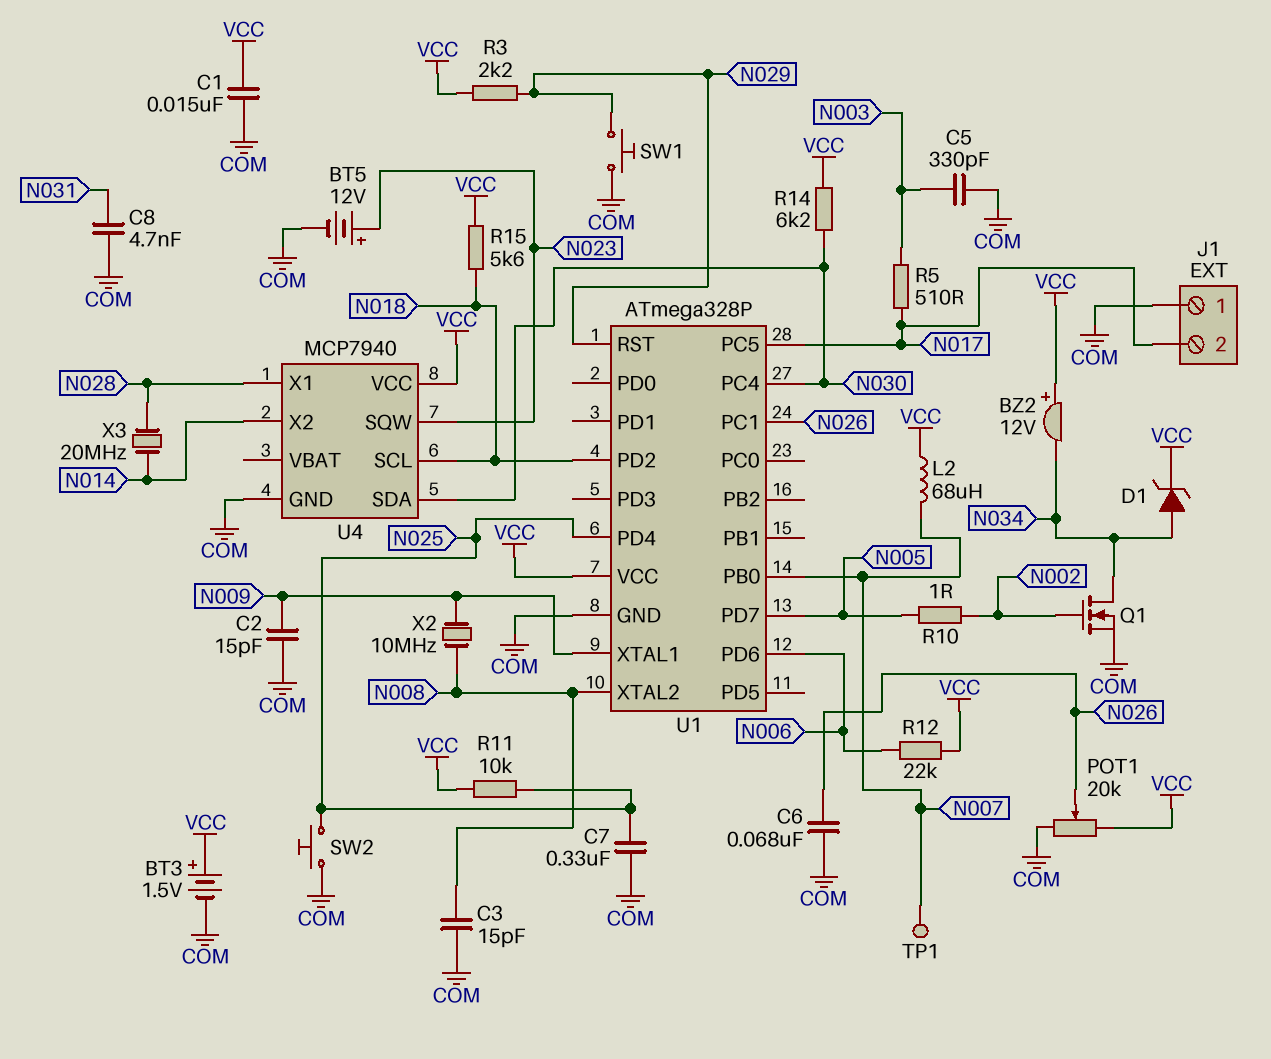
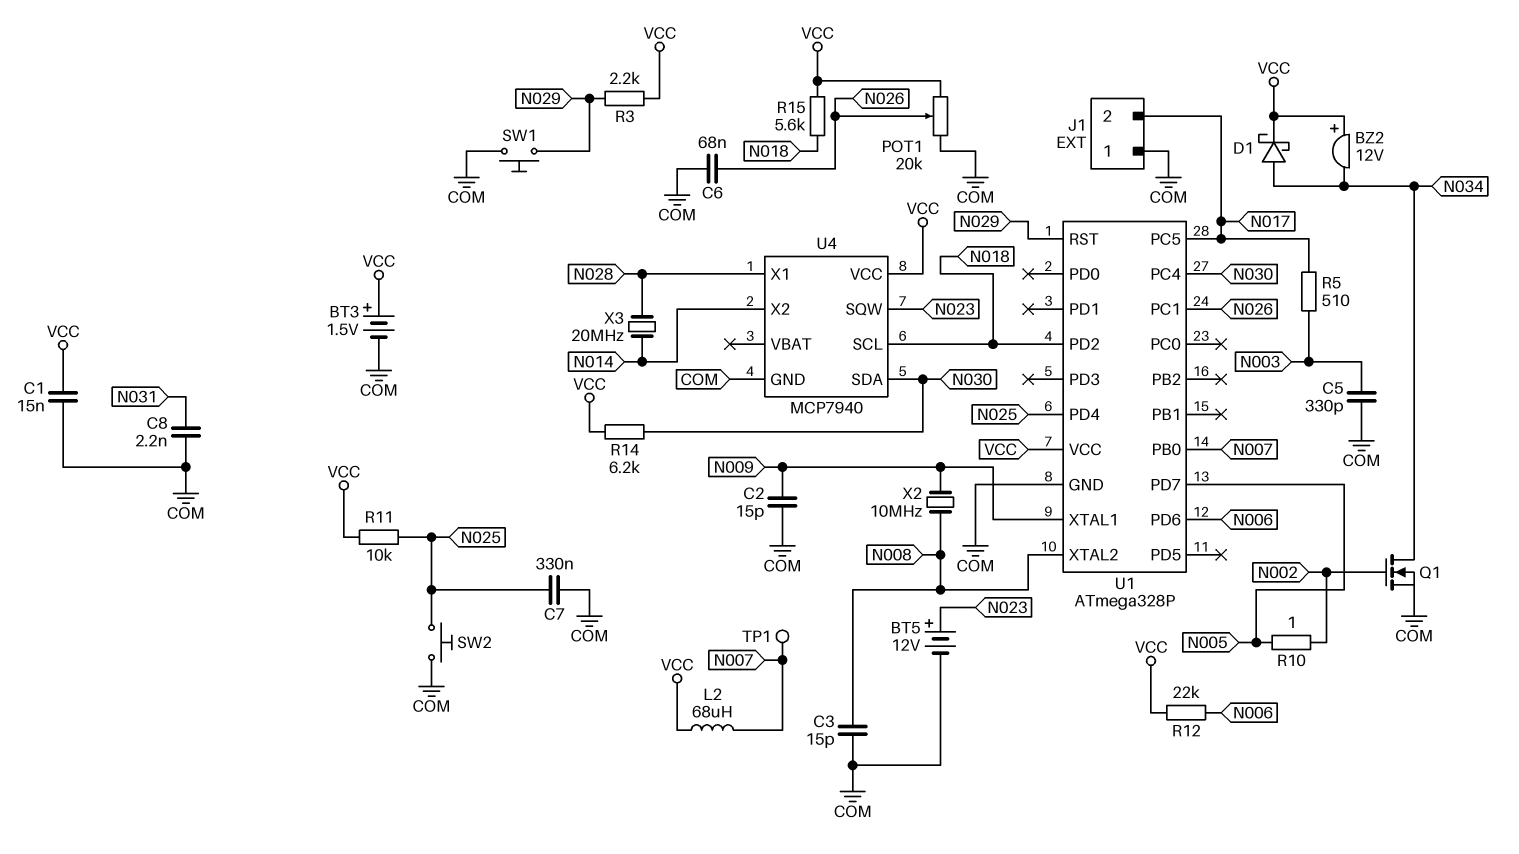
C8: 4.7nF (COM, N031) -> 2.2nF (COM, N031)
D1: zener (A N034, K VCC) -> schottky (A N034, K VCC)

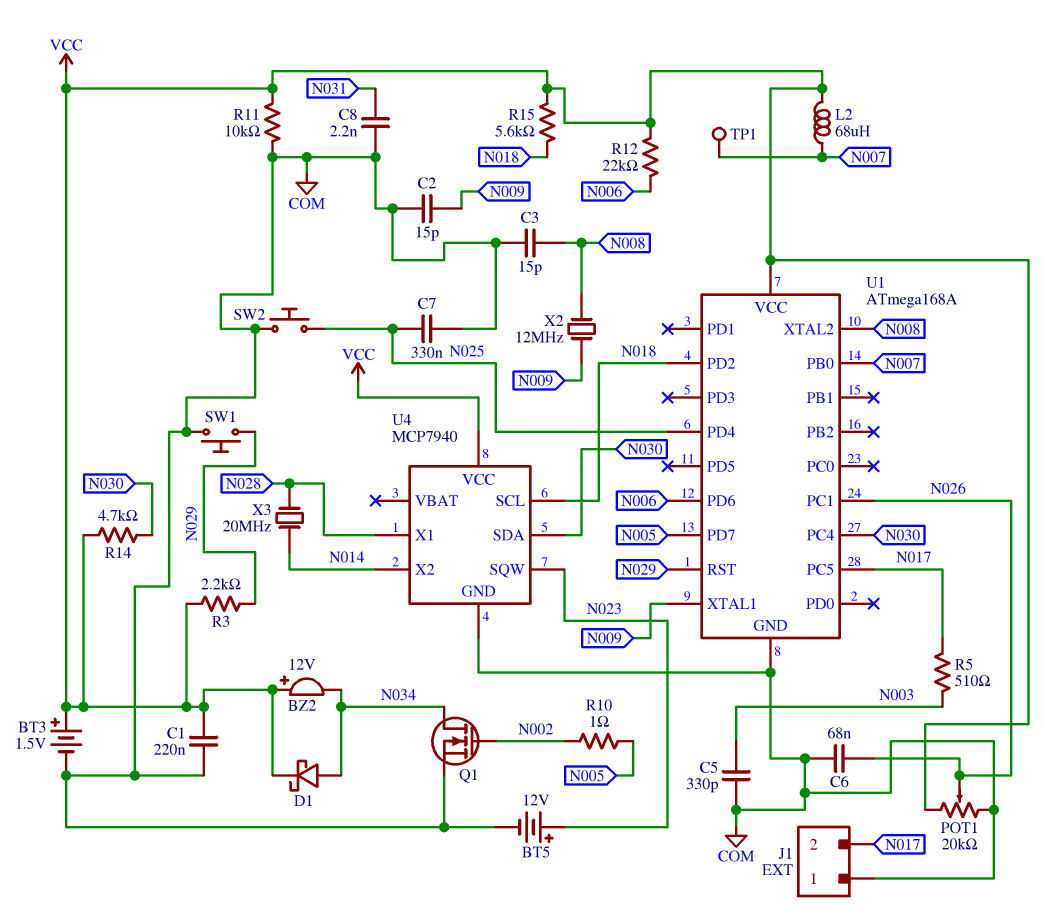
C1: 15nF (COM, VCC) -> 220nF (COM, VCC)
R11: 10k (N025, VCC) -> 10k (COM, VCC)
R14: 6.2k (N030, VCC) -> 4.7k (N030, VCC)
U1: ATmega328P -> ATmega168A
X2: 10MHz (N008, N009) -> 12MHz (N008, N009)

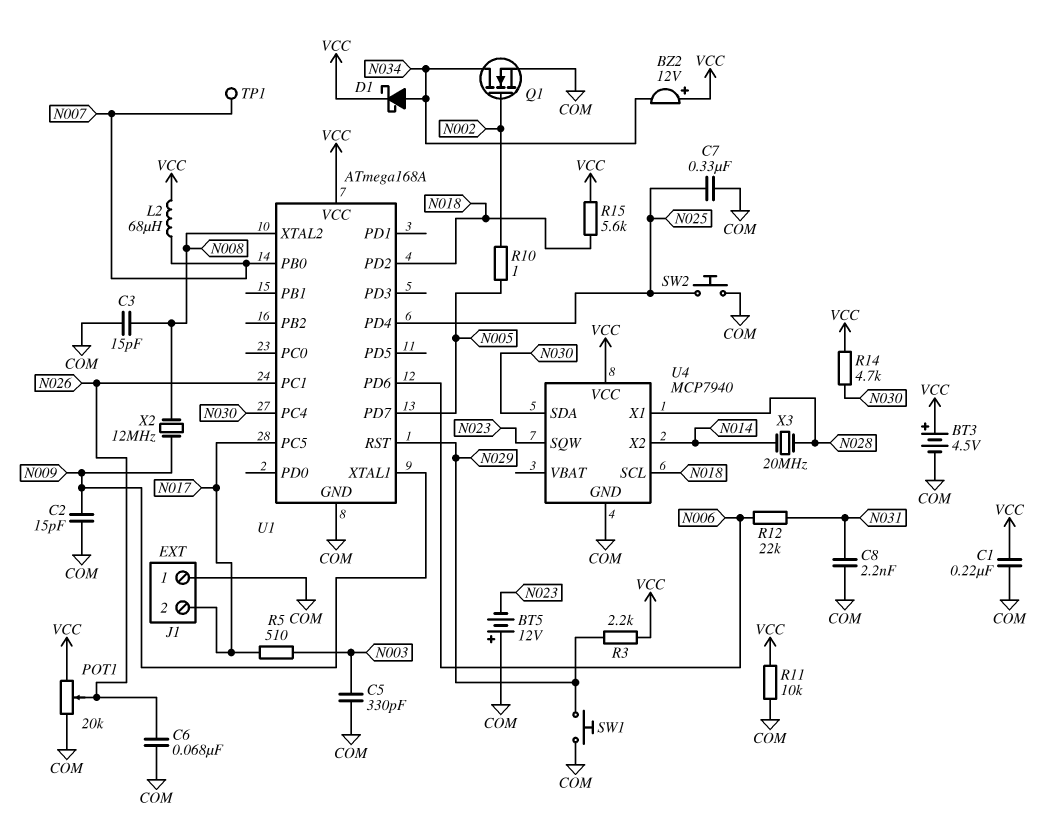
BT3: 1.5V (plus VCC, minus COM) -> 4.5V (plus VCC, minus COM)
BT5: 12V (plus N023, minus COM) -> 12V (plus COM, minus N023)
R12: 22k (N006, VCC) -> 22k (N006, N031)

